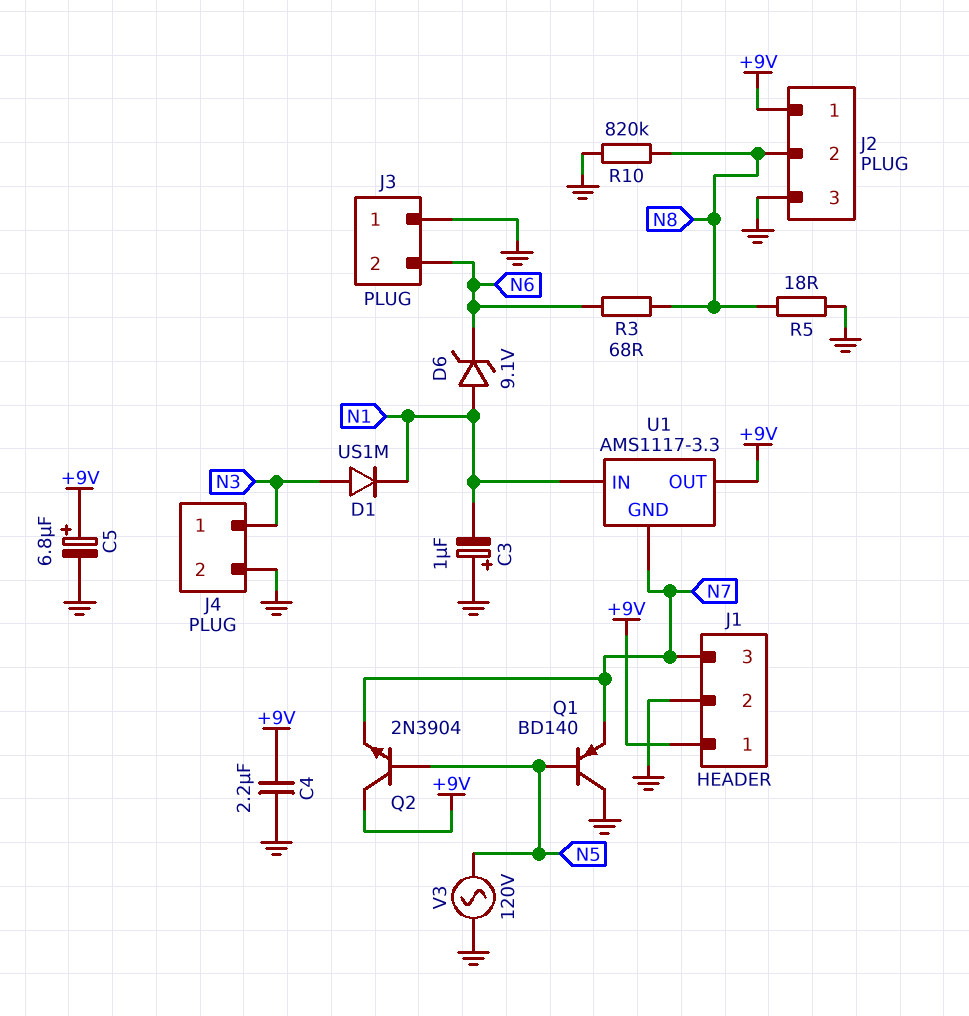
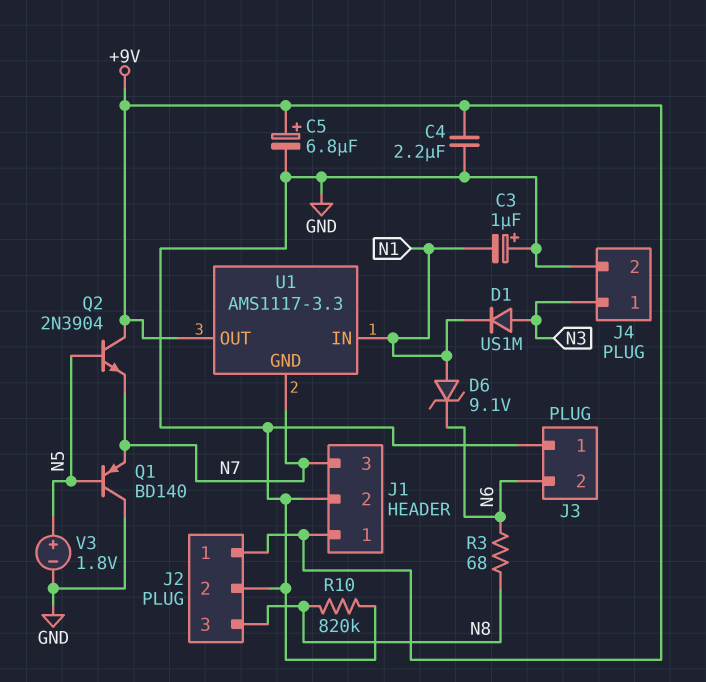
J2 pin 2: N8 -> GND
J2 pin 3: GND -> N8
R5: 18 (GND, N8) -> none
V3: AC 120V (GND, N5) -> 1.8V (plus N5, minus GND)

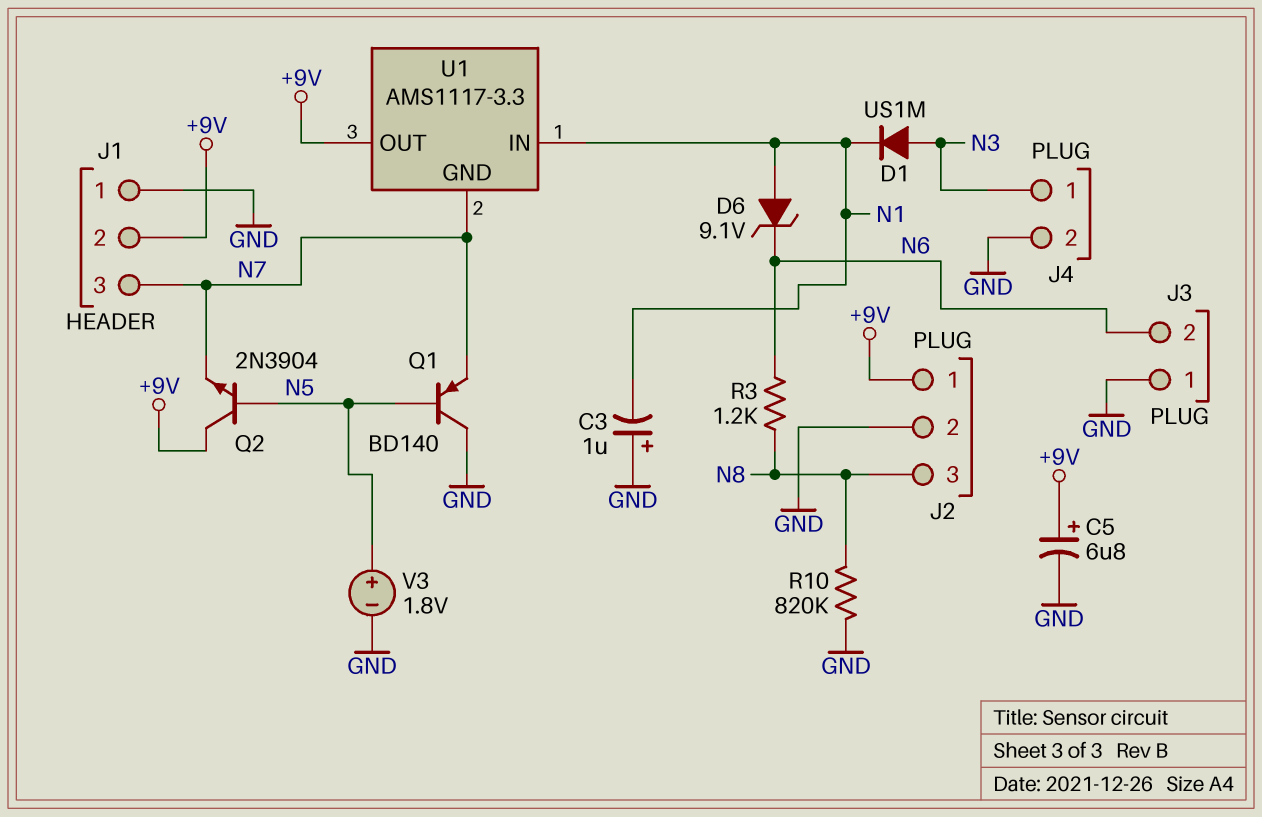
C4: 2.2uF (+9V, GND) -> none
J1 pin 1: +9V -> GND
J1 pin 2: GND -> +9V
R3: 68 (N6, N8) -> 1.2k (N6, N8)

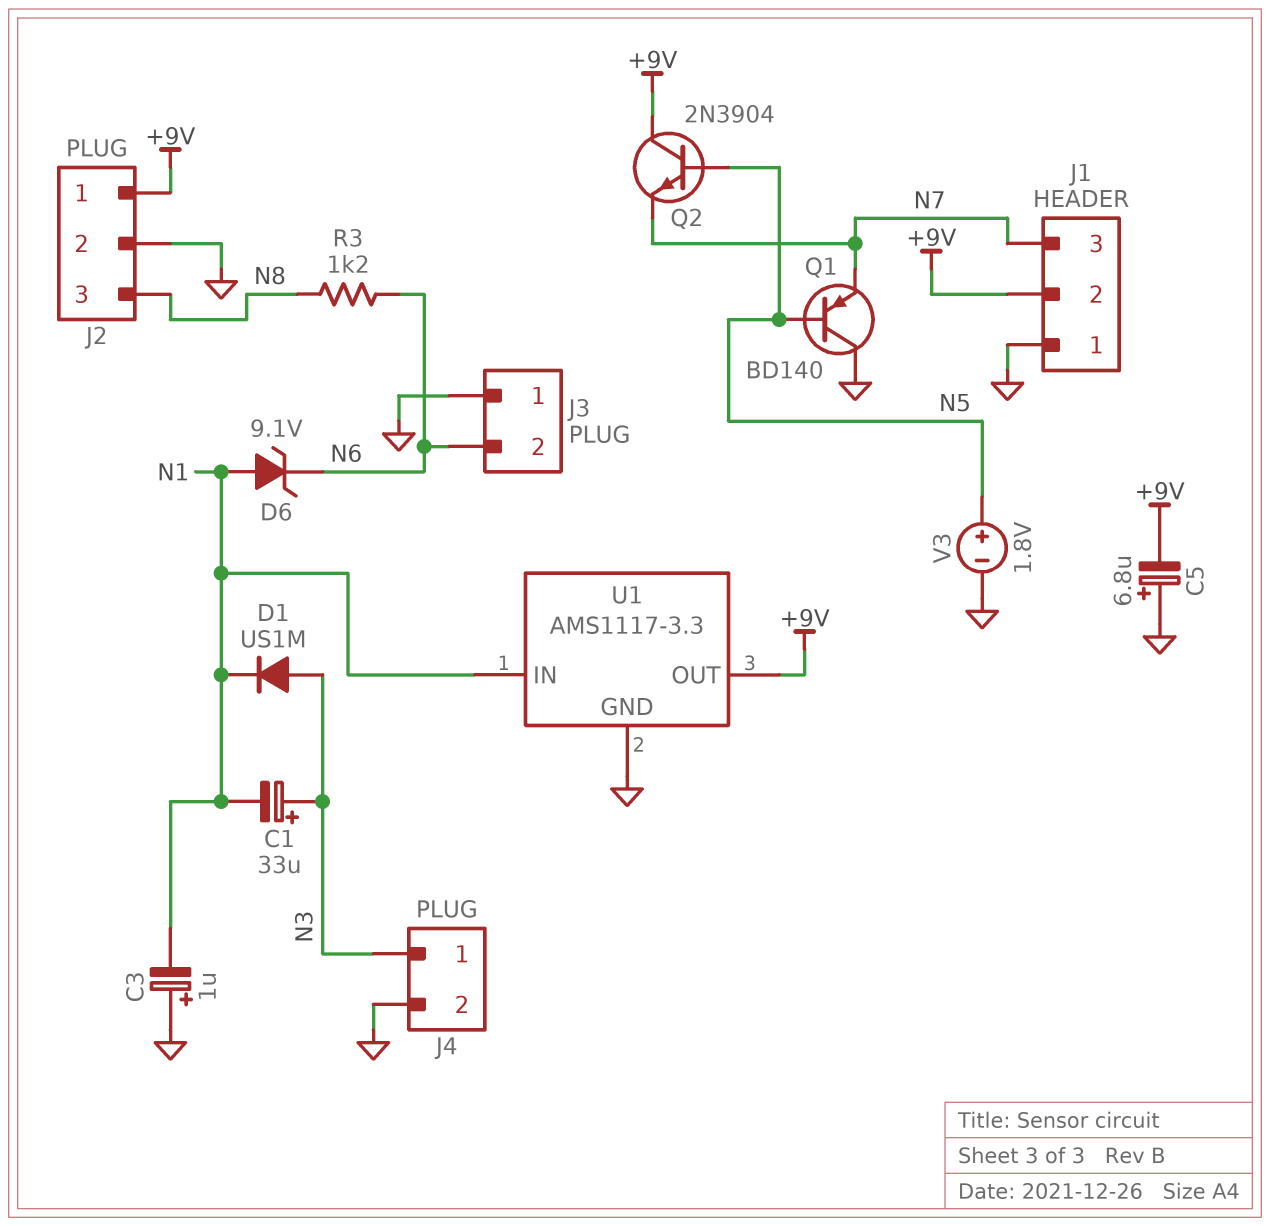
C1: none -> 33uF (plus N3, minus N1)
C5: 6.8uF (plus +9V, minus GND) -> 6.8uF (plus GND, minus +9V)
R10: 820k (GND, N8) -> none
U1 pin GND: N7 -> GND

